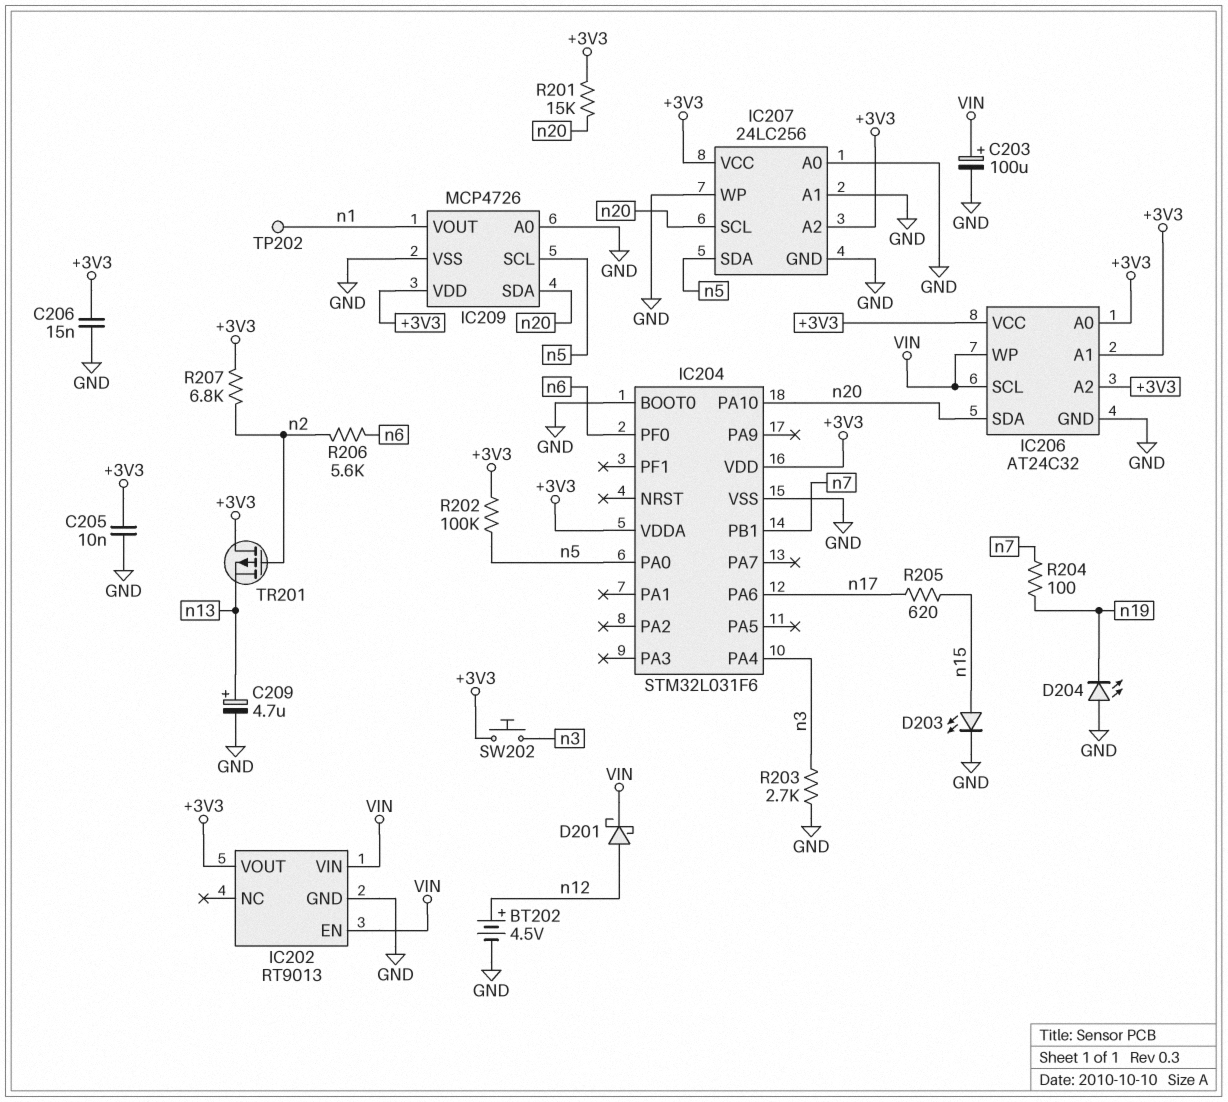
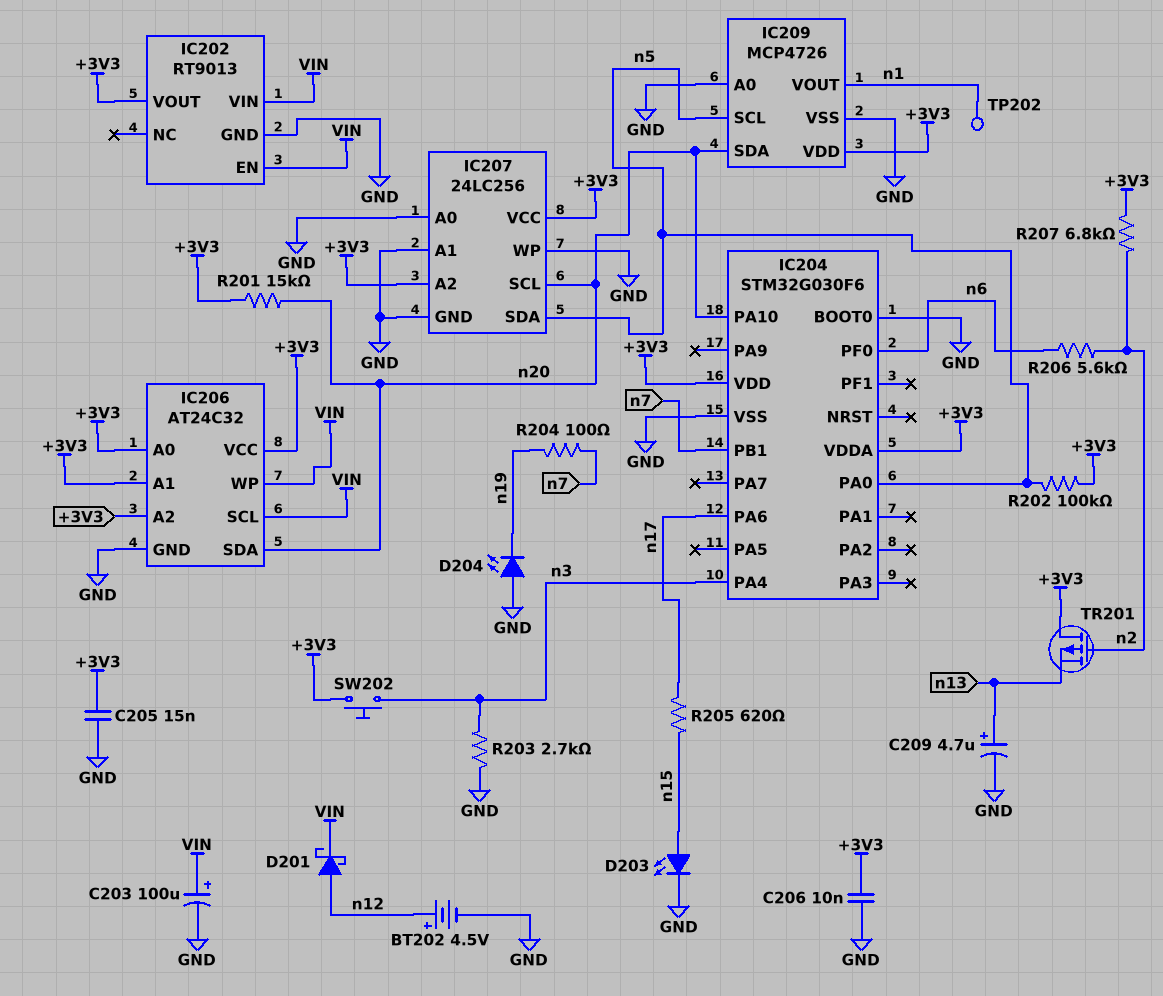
C205: 10nF (+3V3, GND) -> 15nF (+3V3, GND)
C206: 15nF (+3V3, GND) -> 10nF (+3V3, GND)
IC204: STM32L031F6 -> STM32G030F6

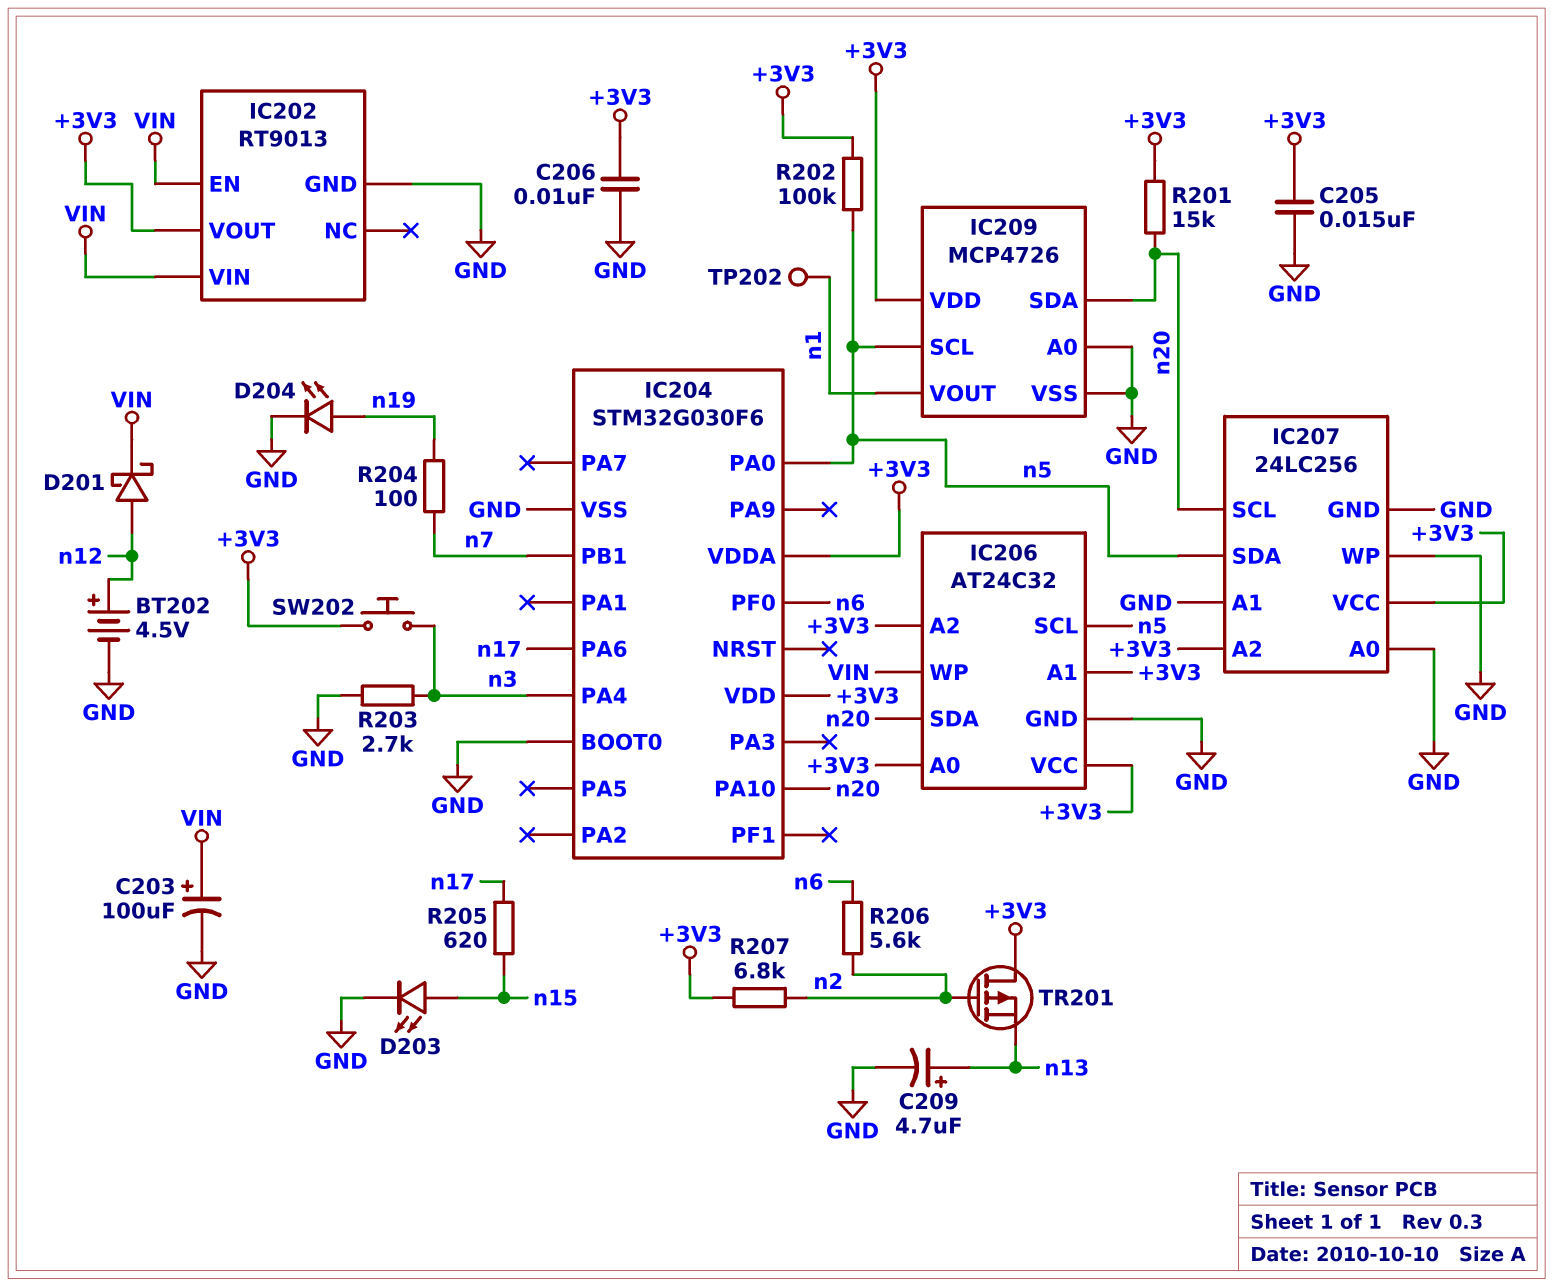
D204: LED (A GND, K n19) -> LED (A n19, K GND)
IC206 pin SCL: VIN -> n5

